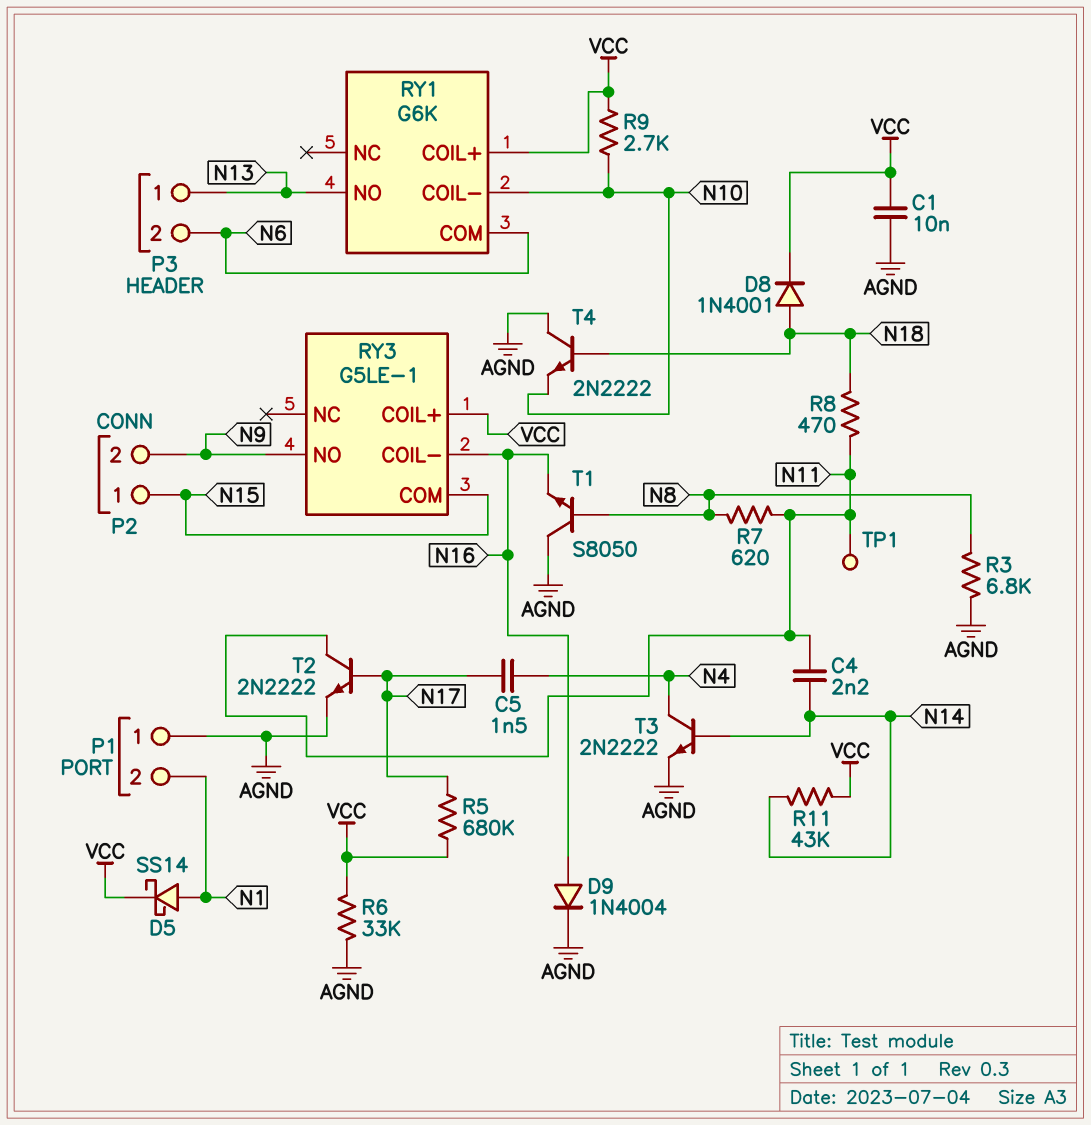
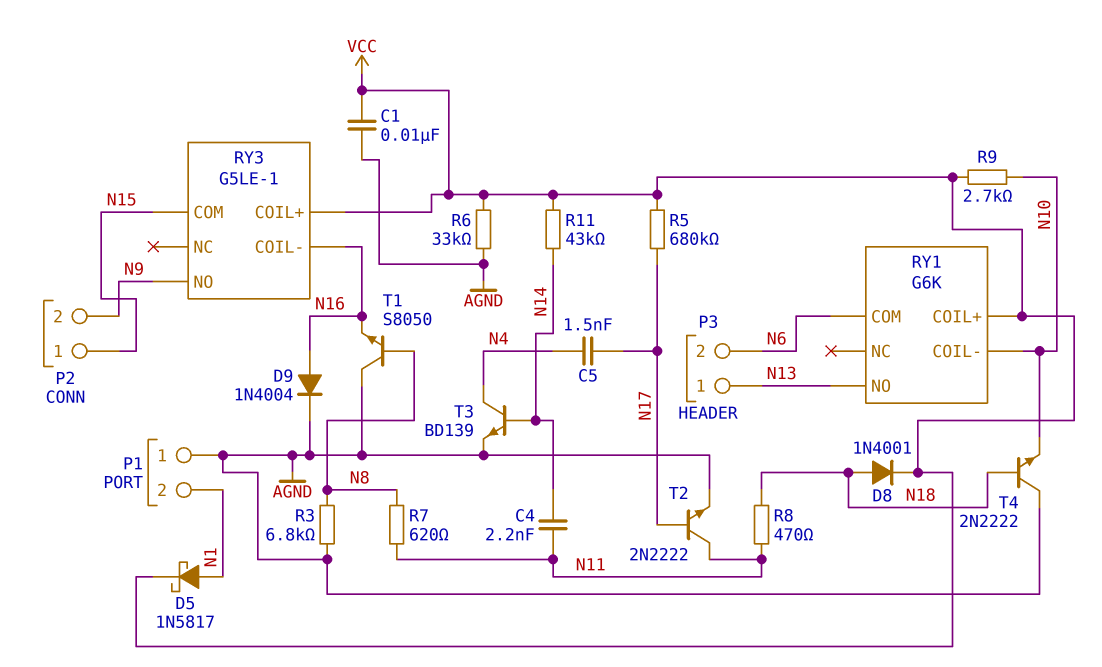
D5: schottky SS14 (A N1, K VCC) -> schottky 1N5817 (A N1, K VCC)
T3: NPN 2N2222 (B N14, C N4, E AGND) -> NPN BD139 (B N14, C N4, E AGND)
TP1: test point (N11) -> none

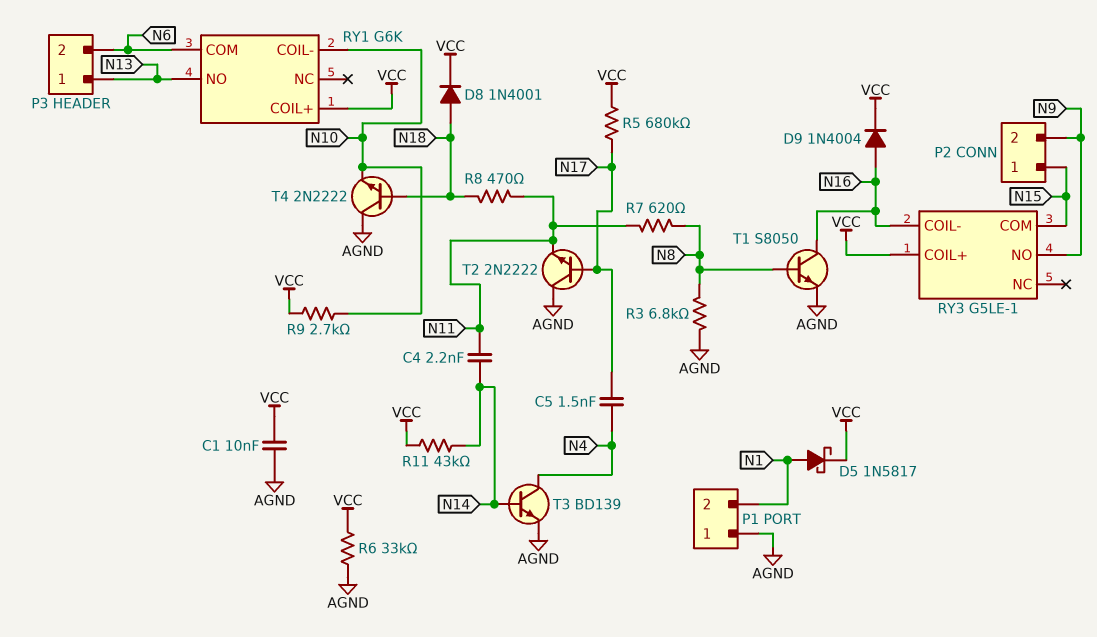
D9: diode 1N4004 (A N16, K AGND) -> diode 1N4004 (A N16, K VCC)
T1: NPN S8050 (B N8, C AGND, E N16) -> NPN S8050 (B N8, C N16, E AGND)
T2: NPN 2N2222 (B N17, C N11, E AGND) -> NPN 2N2222 (B N17, C AGND, E N11)

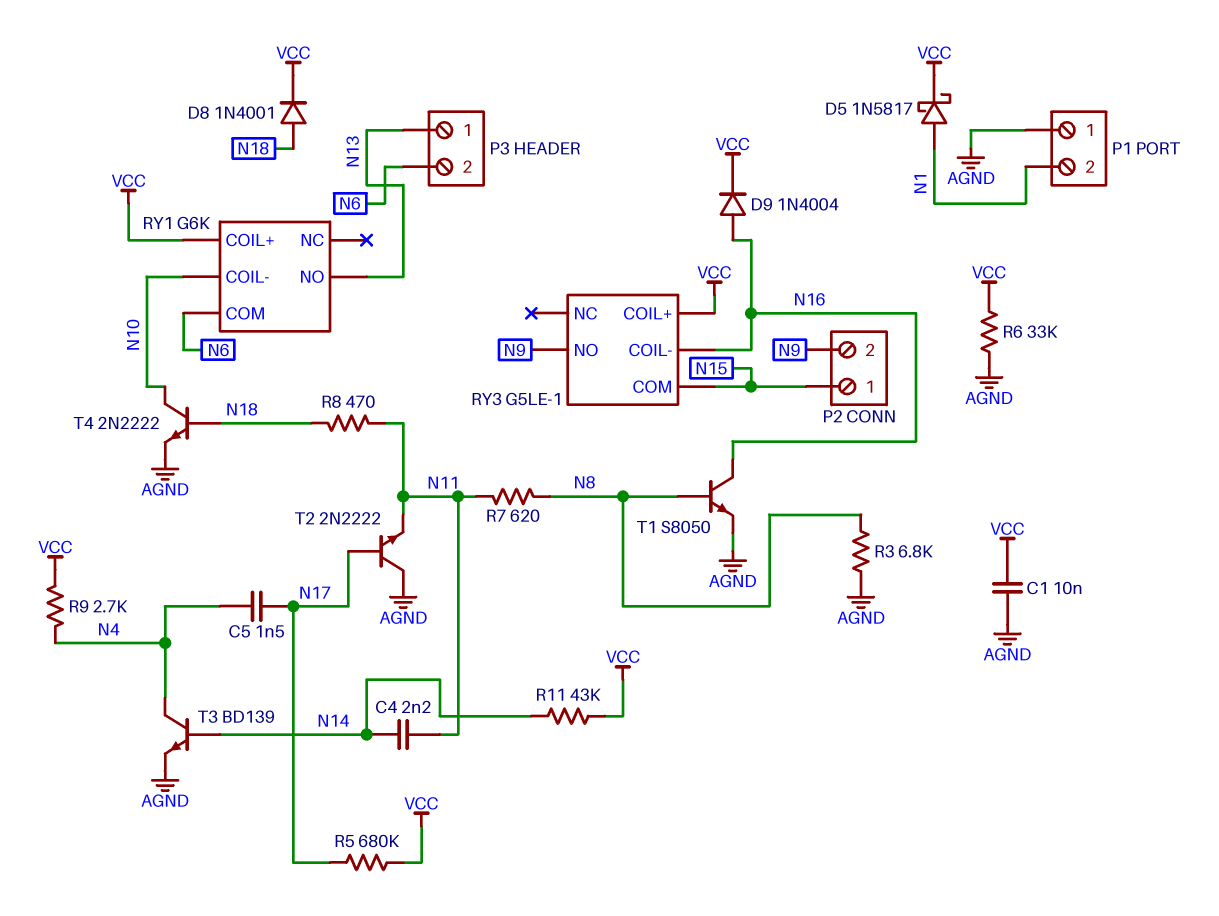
R9: 2.7k (N10, VCC) -> 2.7k (N4, VCC)
T4: NPN 2N2222 (B N18, C AGND, E N10) -> NPN 2N2222 (B N18, C N10, E AGND)

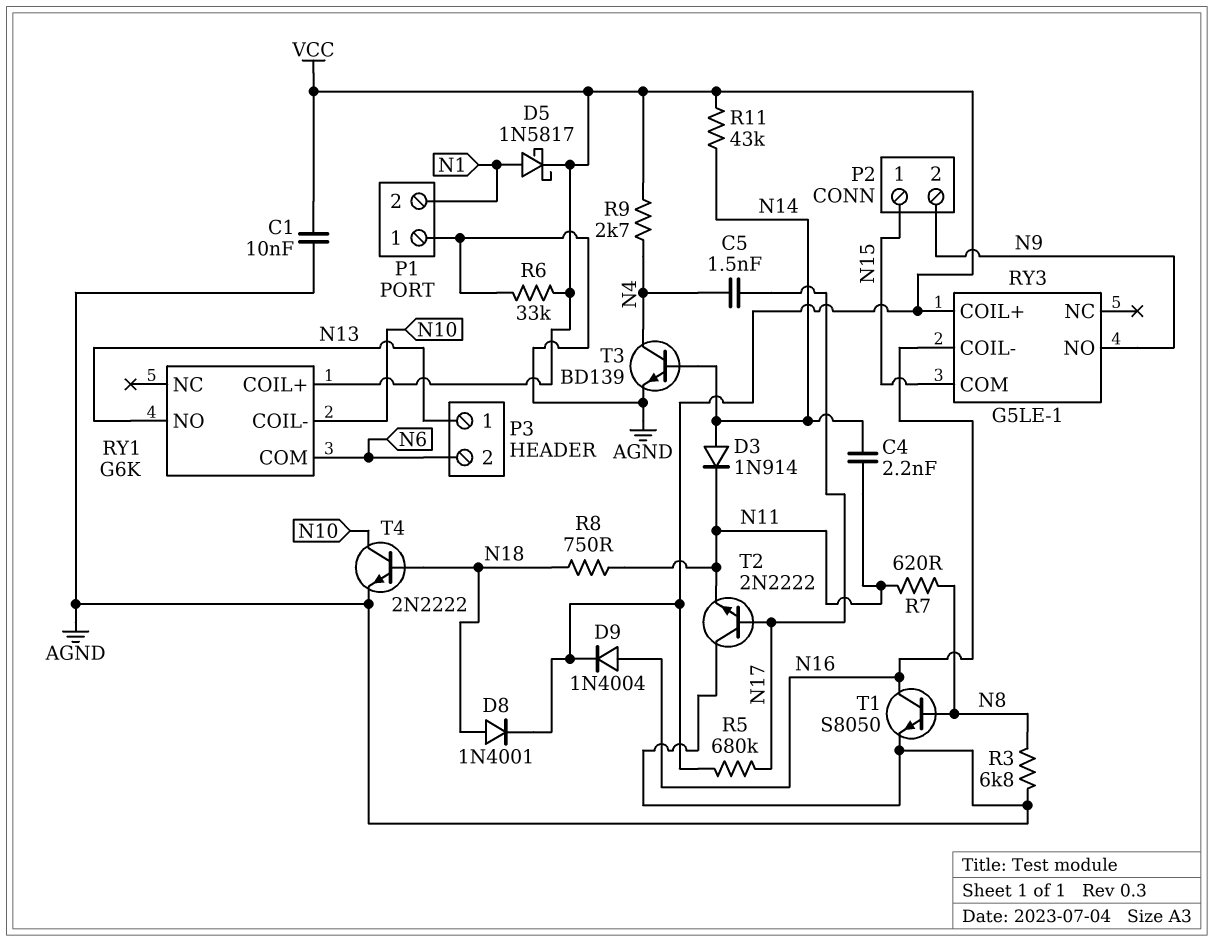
D3: none -> diode 1N914 (A N14, K N11)
R8: 470 (N11, N18) -> 750 (N11, N18)

